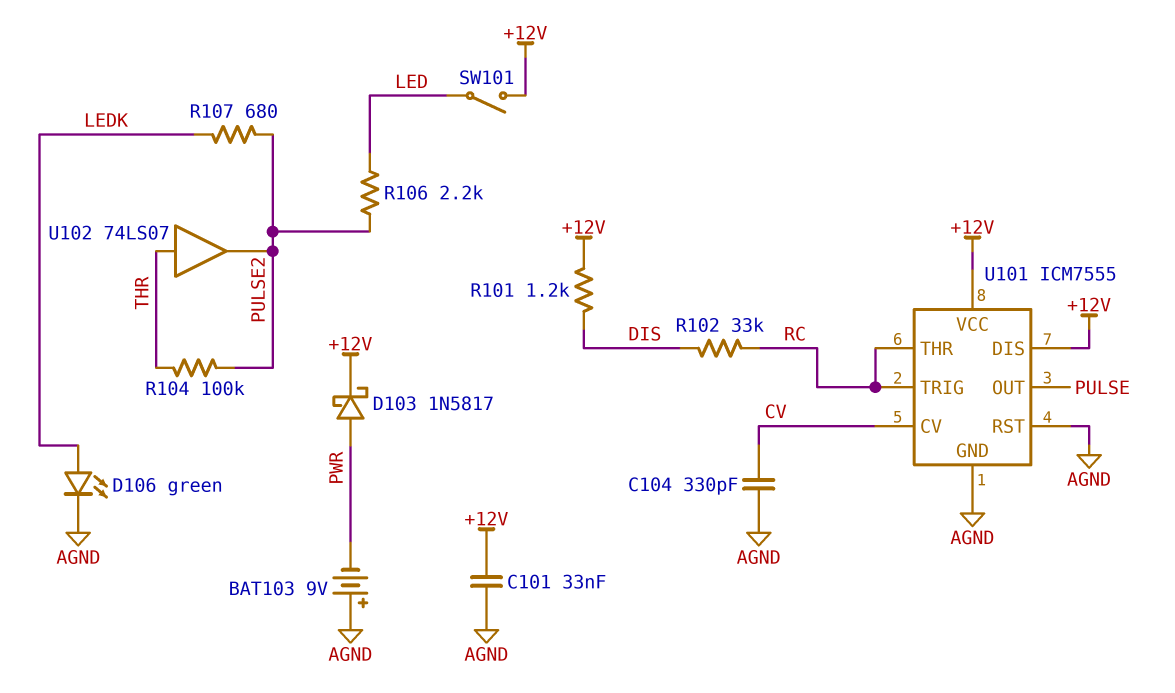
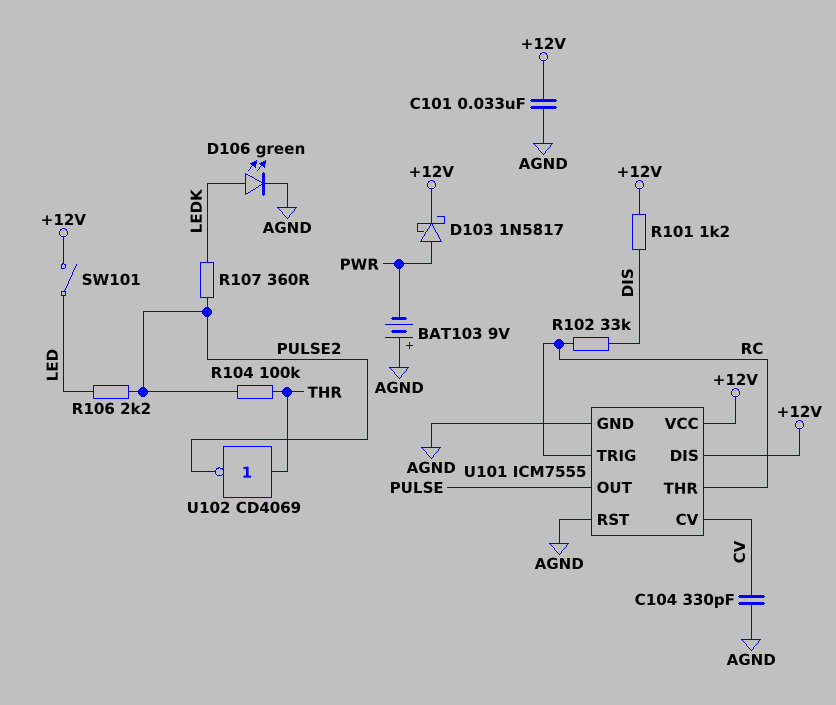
R107: 680 (LEDK, PULSE2) -> 360 (LEDK, PULSE2)
U102: buffer 74LS07 (in THR, out PULSE2) -> NOT CD4069 (in THR, out PULSE2)

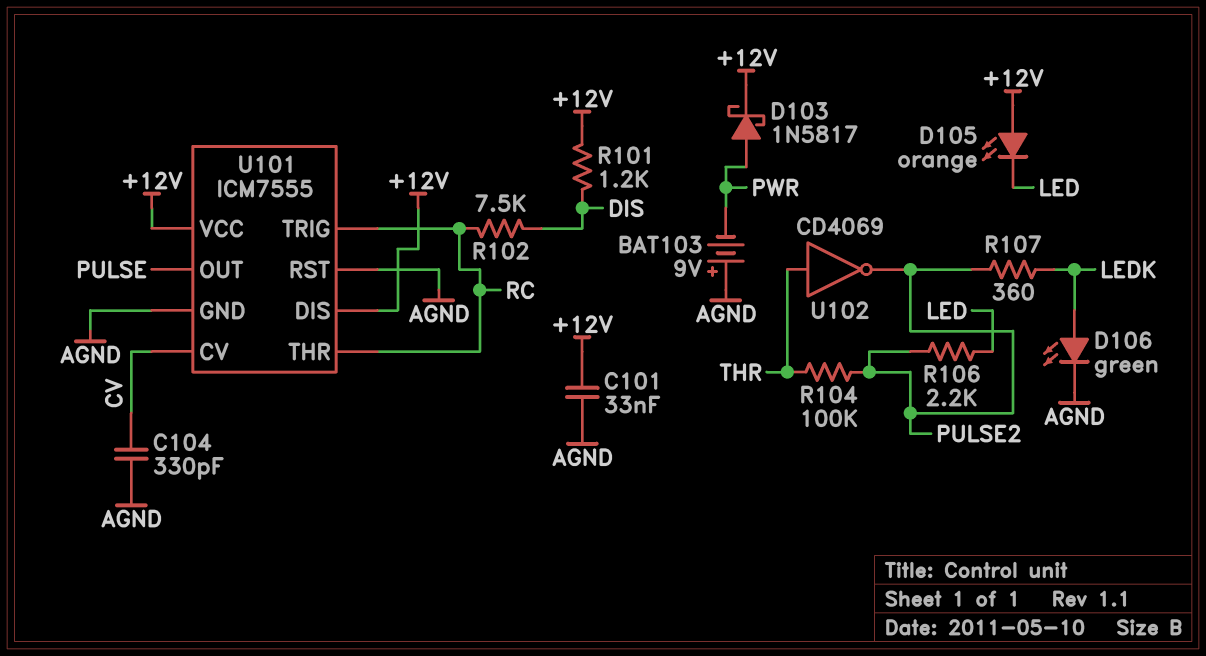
D105: none -> LED orange (A +12V, K LED)
R102: 33k (DIS, RC) -> 7.5k (DIS, RC)
SW101: switch (+12V, LED) -> none

